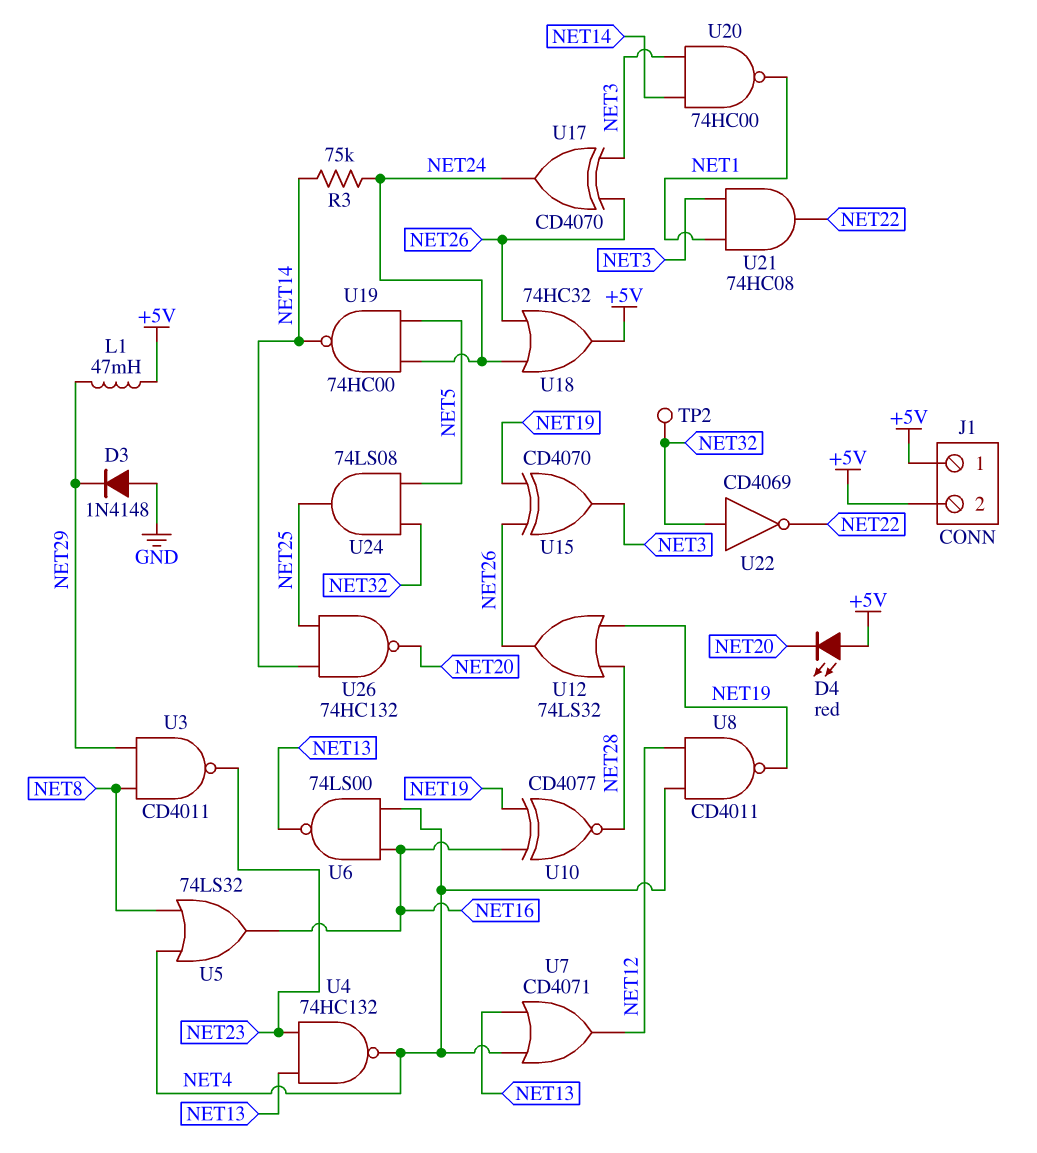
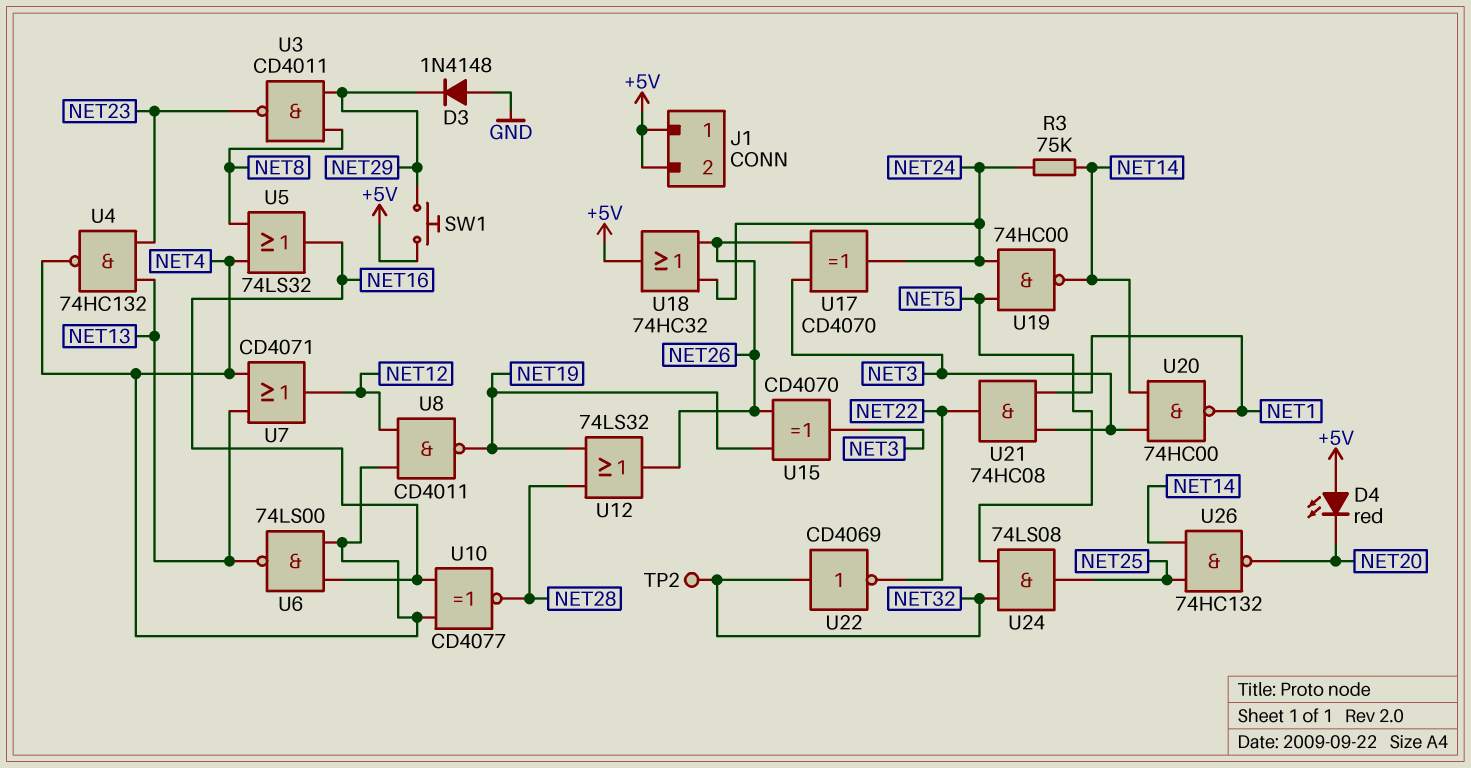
L1: 47mH (+5V, NET29) -> none
SW1: none -> button (+5V, NET29)
U10: XNOR CD4077 (in NET16, in NET19, out NET28) -> XNOR CD4077 (in NET4, in NET16, out NET28)

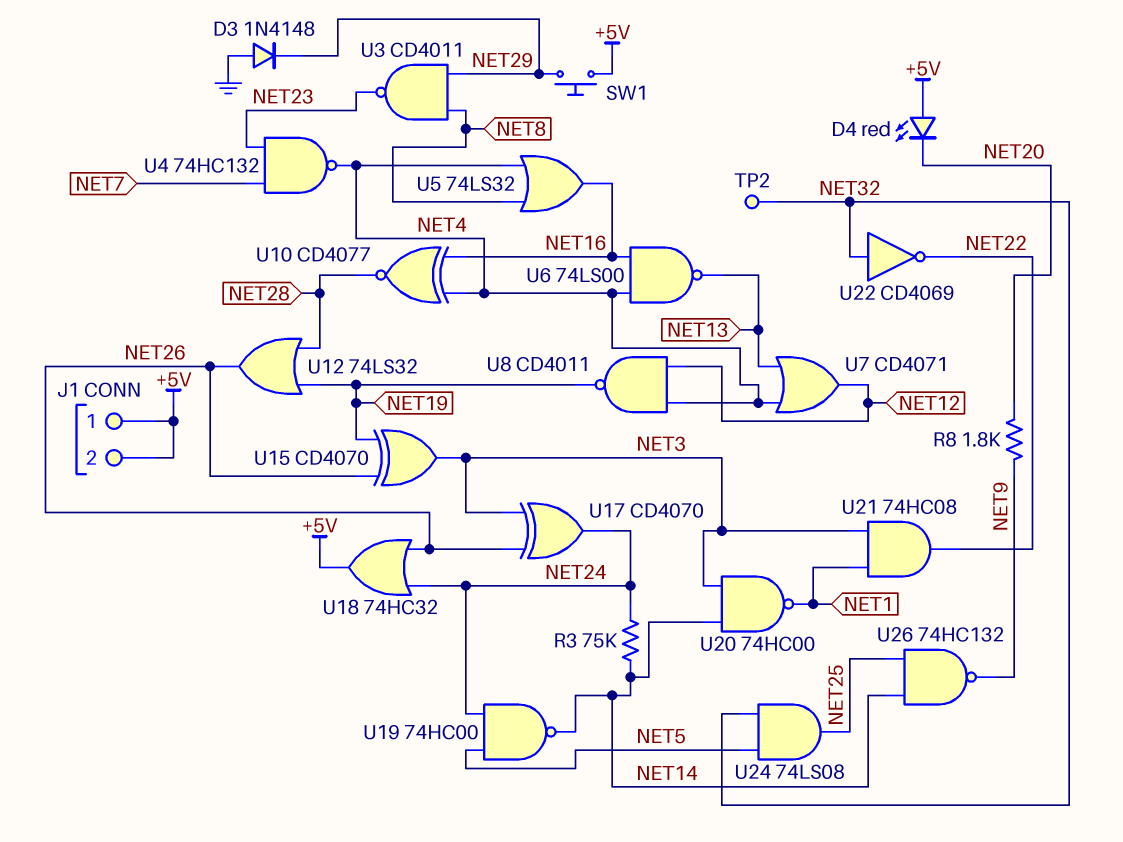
R8: none -> 1.8k (NET9, NET20)
U4: NAND 74HC132 (in NET13, in NET23, out NET4) -> NAND 74HC132 (in NET7, in NET23, out NET4)
U26: NAND 74HC132 (in NET14, in NET25, out NET20) -> NAND 74HC132 (in NET14, in NET25, out NET9)

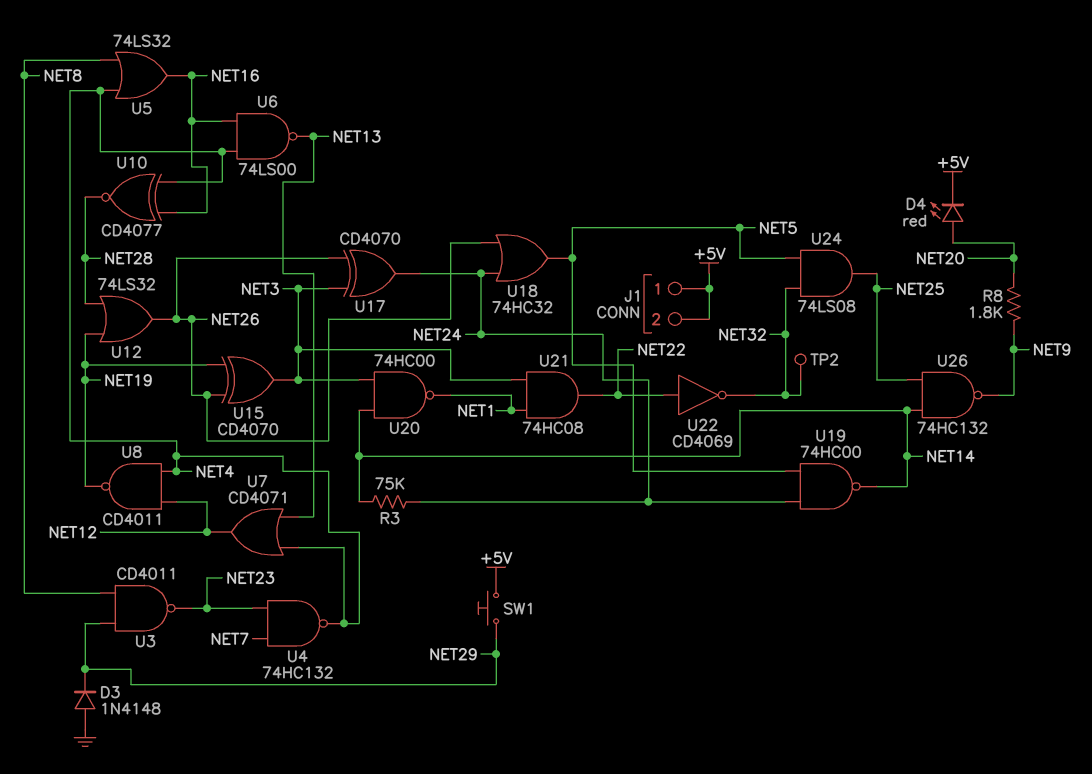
D4: LED red (A +5V, K NET20) -> LED red (A NET20, K +5V)
U18: OR 74HC32 (in NET24, in NET26, out +5V) -> OR 74HC32 (in NET24, in NET26, out NET5)
U22: NOT CD4069 (in NET32, out NET22) -> NOT CD4069 (in NET22, out NET32)

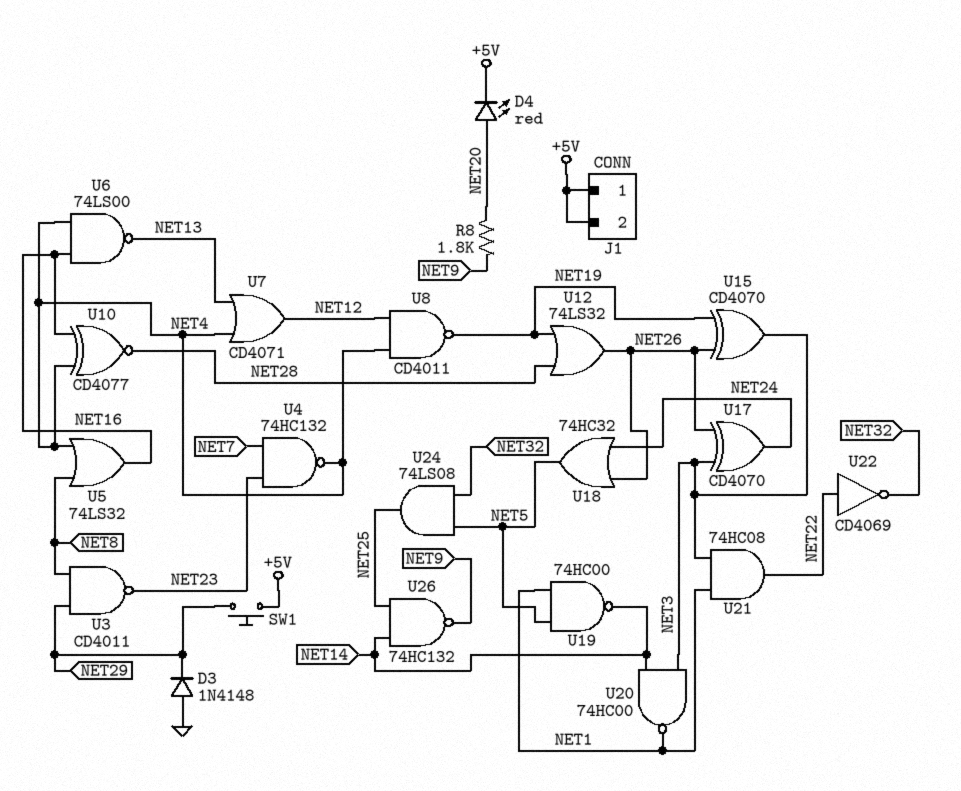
R3: 75k (NET14, NET24) -> none
TP2: test point (NET32) -> none
U19: NAND 74HC00 (in NET5, in NET24, out NET14) -> NAND 74HC00 (in NET1, in NET5, out NET14)

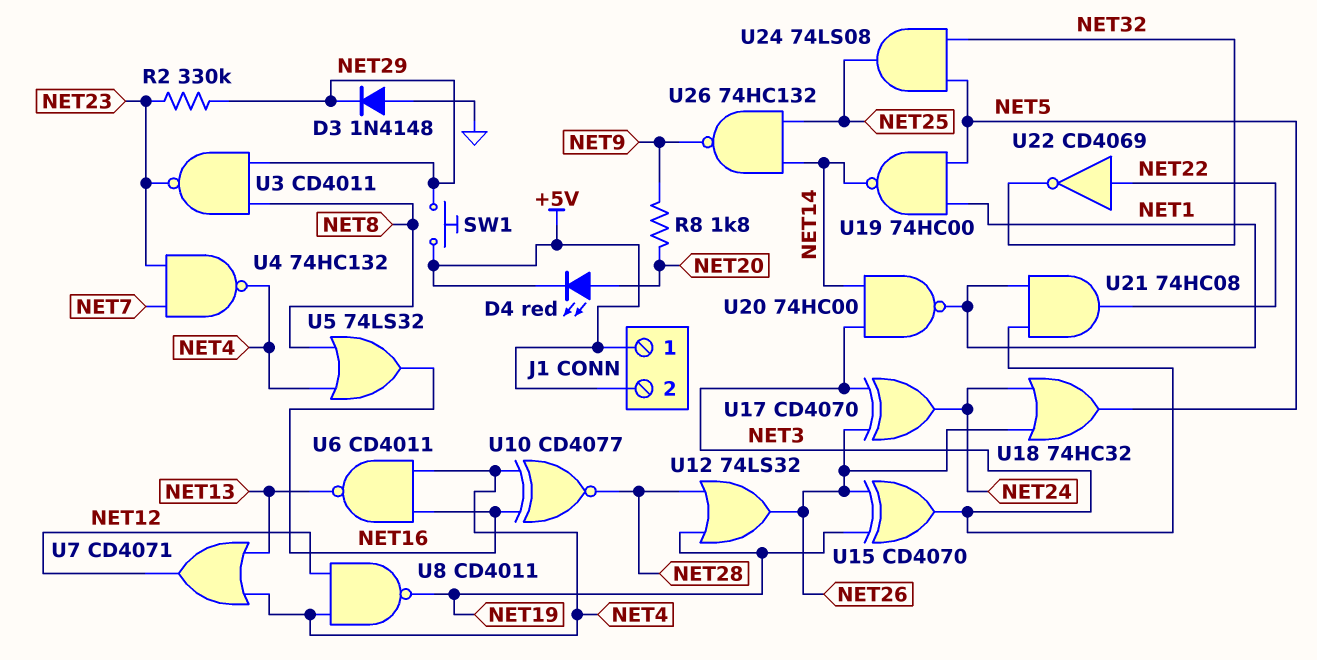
R2: none -> 330k (NET23, NET29)
U6: NAND 74LS00 (in NET4, in NET16, out NET13) -> NAND CD4011 (in NET4, in NET16, out NET13)

